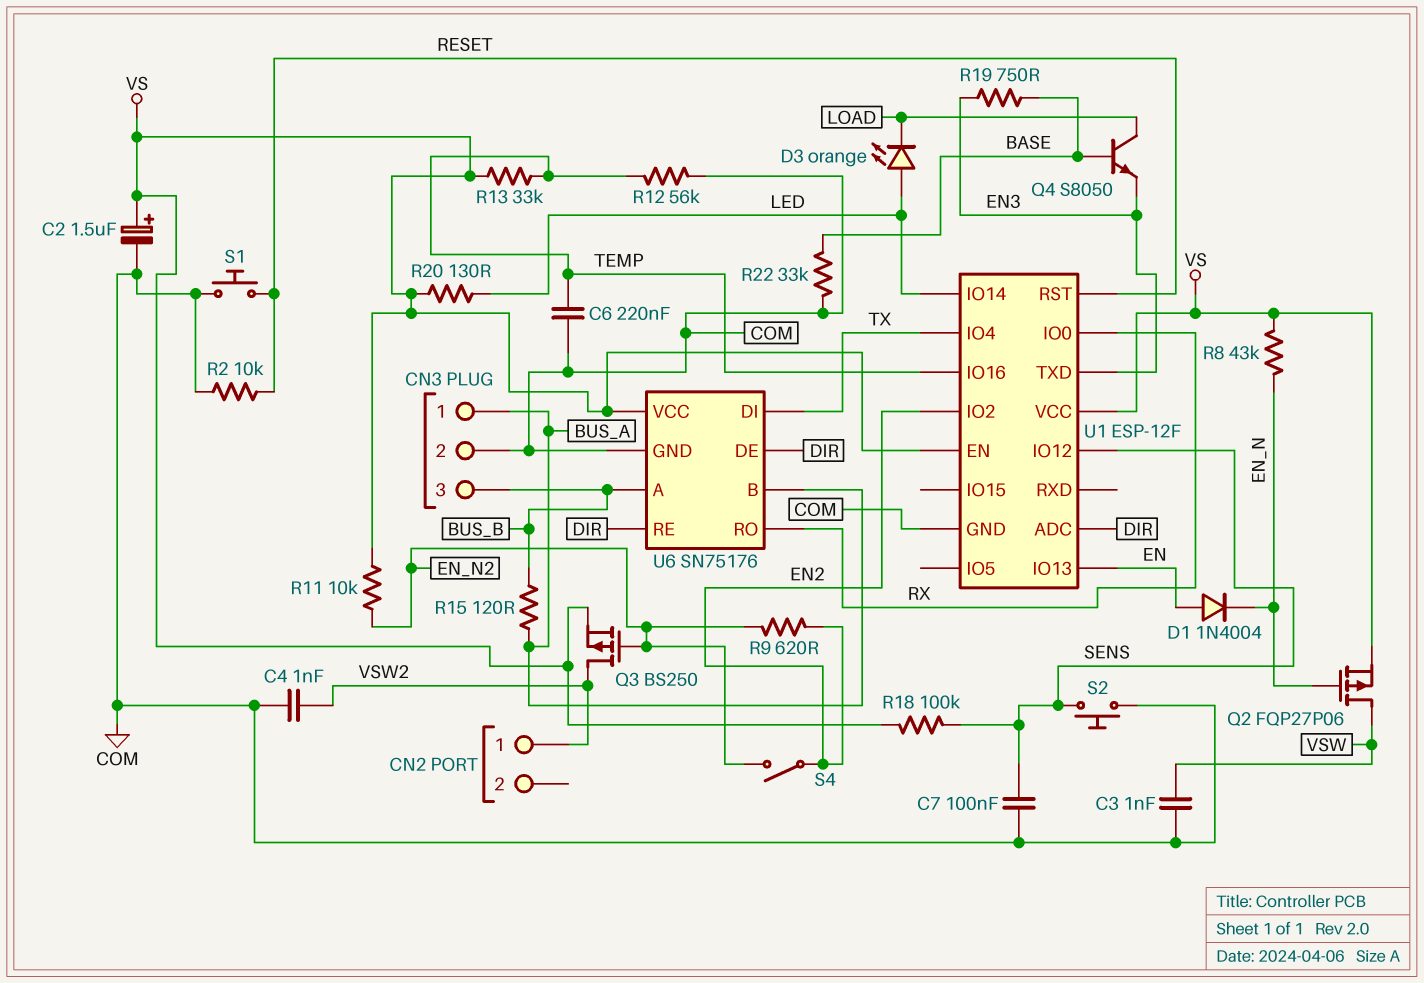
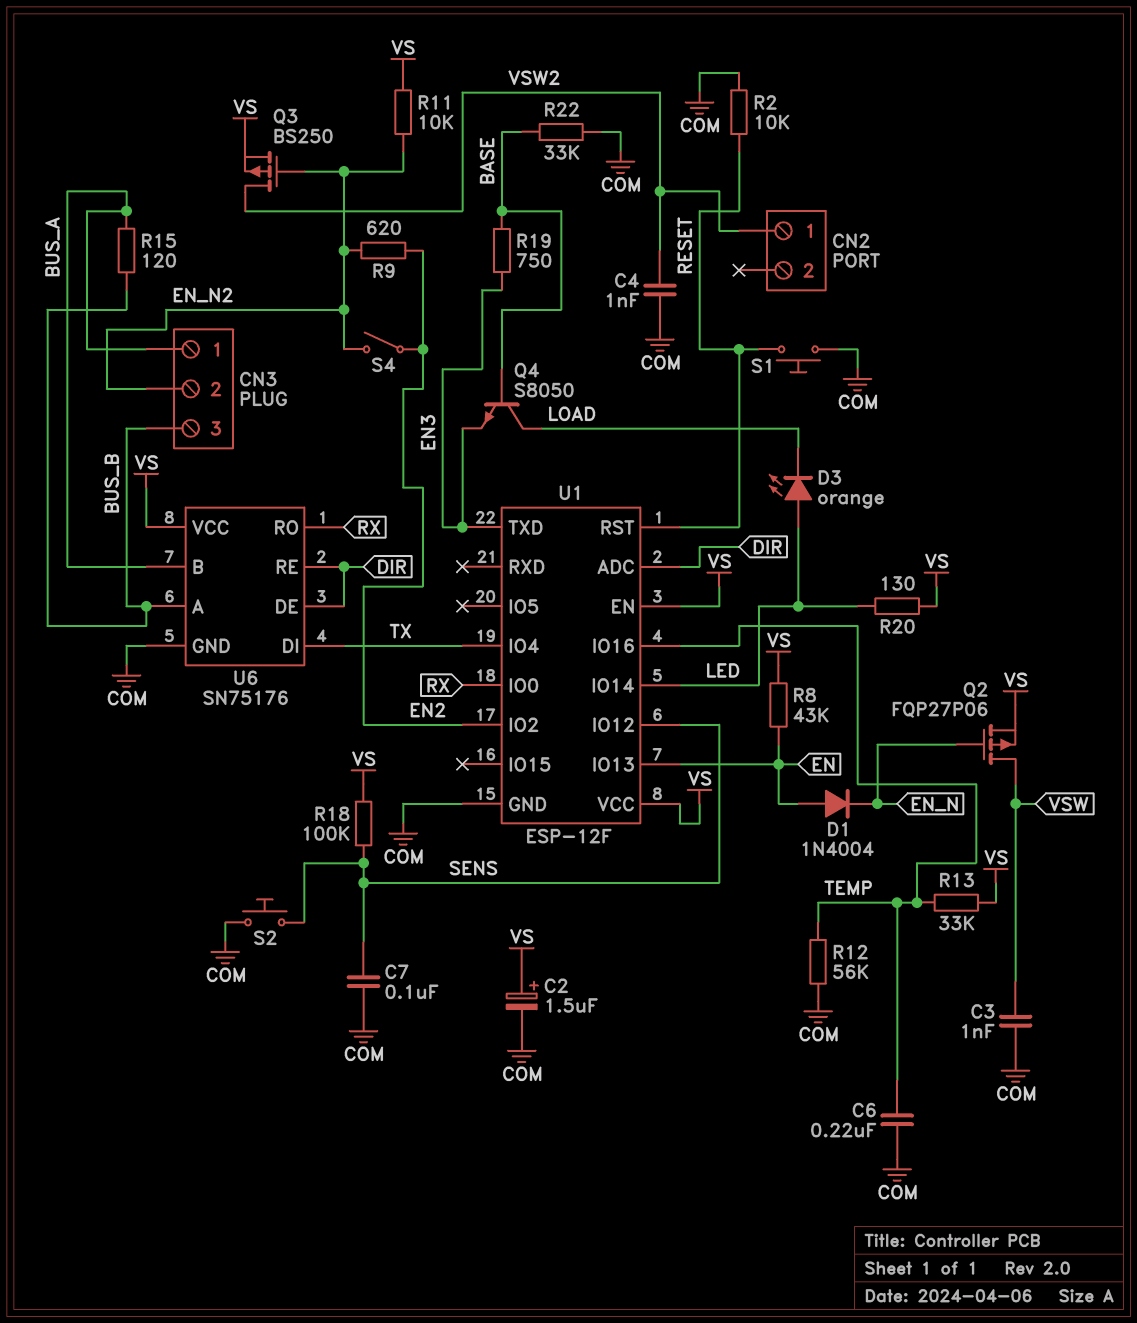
CN3 pin 2: COM -> EN_N2
R8: 43k (EN_N, VS) -> 43k (EN, VS)

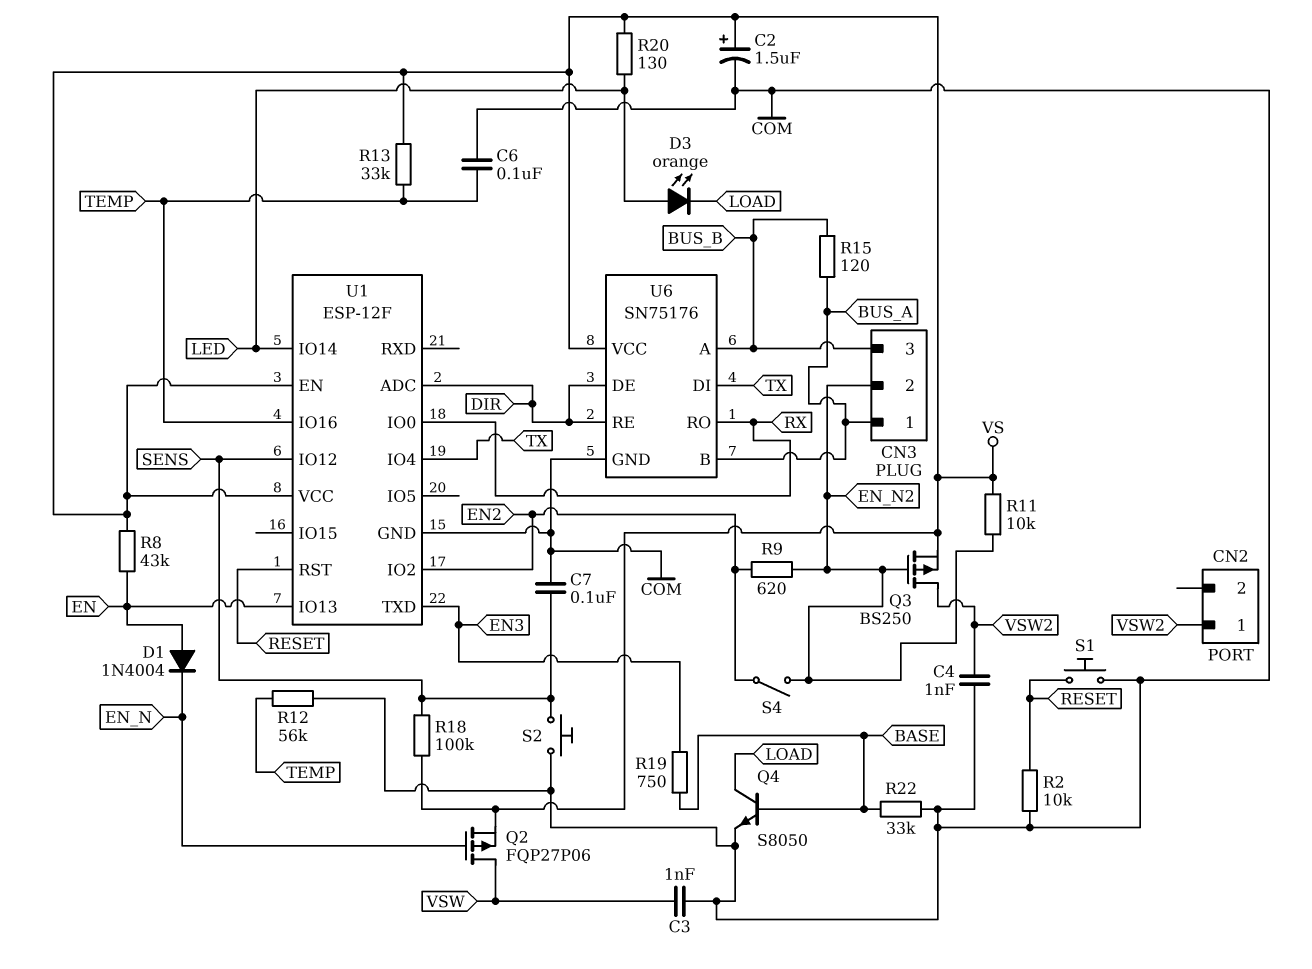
C6: 220nF (COM, TEMP) -> 100nF (COM, TEMP)
Q4: NPN S8050 (B BASE, C LOAD, E EN3) -> NPN S8050 (B BASE, C LOAD, E COM)

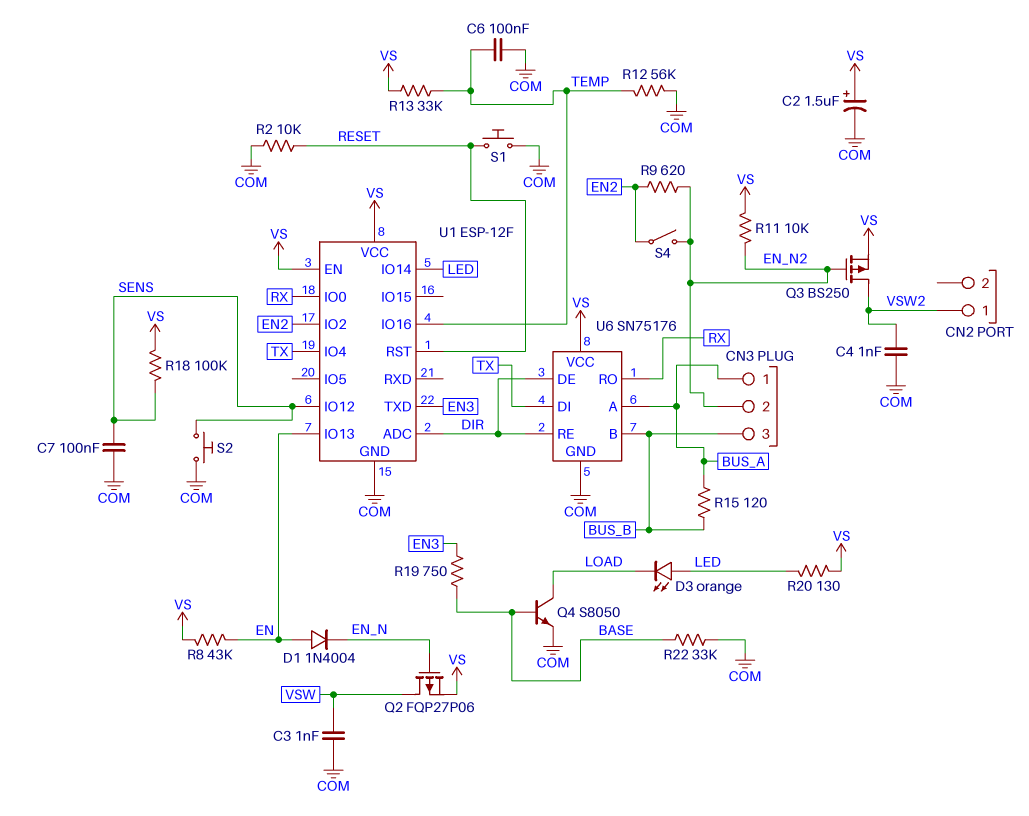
U6 pin A: BUS_B -> BUS_A
U6 pin B: BUS_A -> BUS_B

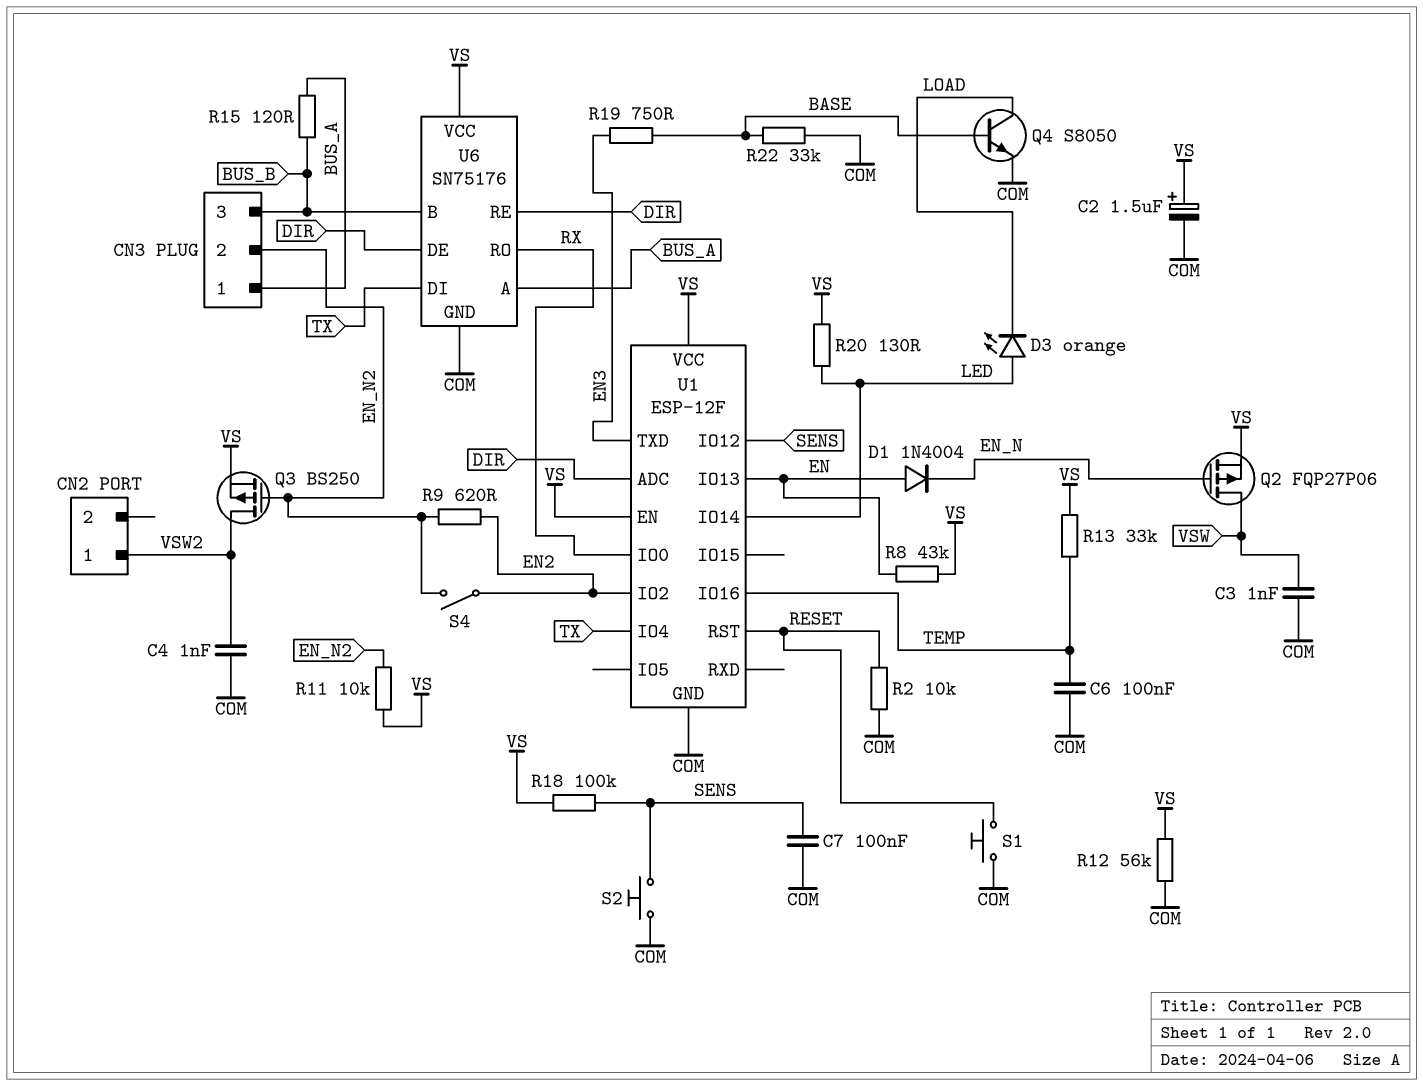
R12: 56k (COM, TEMP) -> 56k (COM, VS)

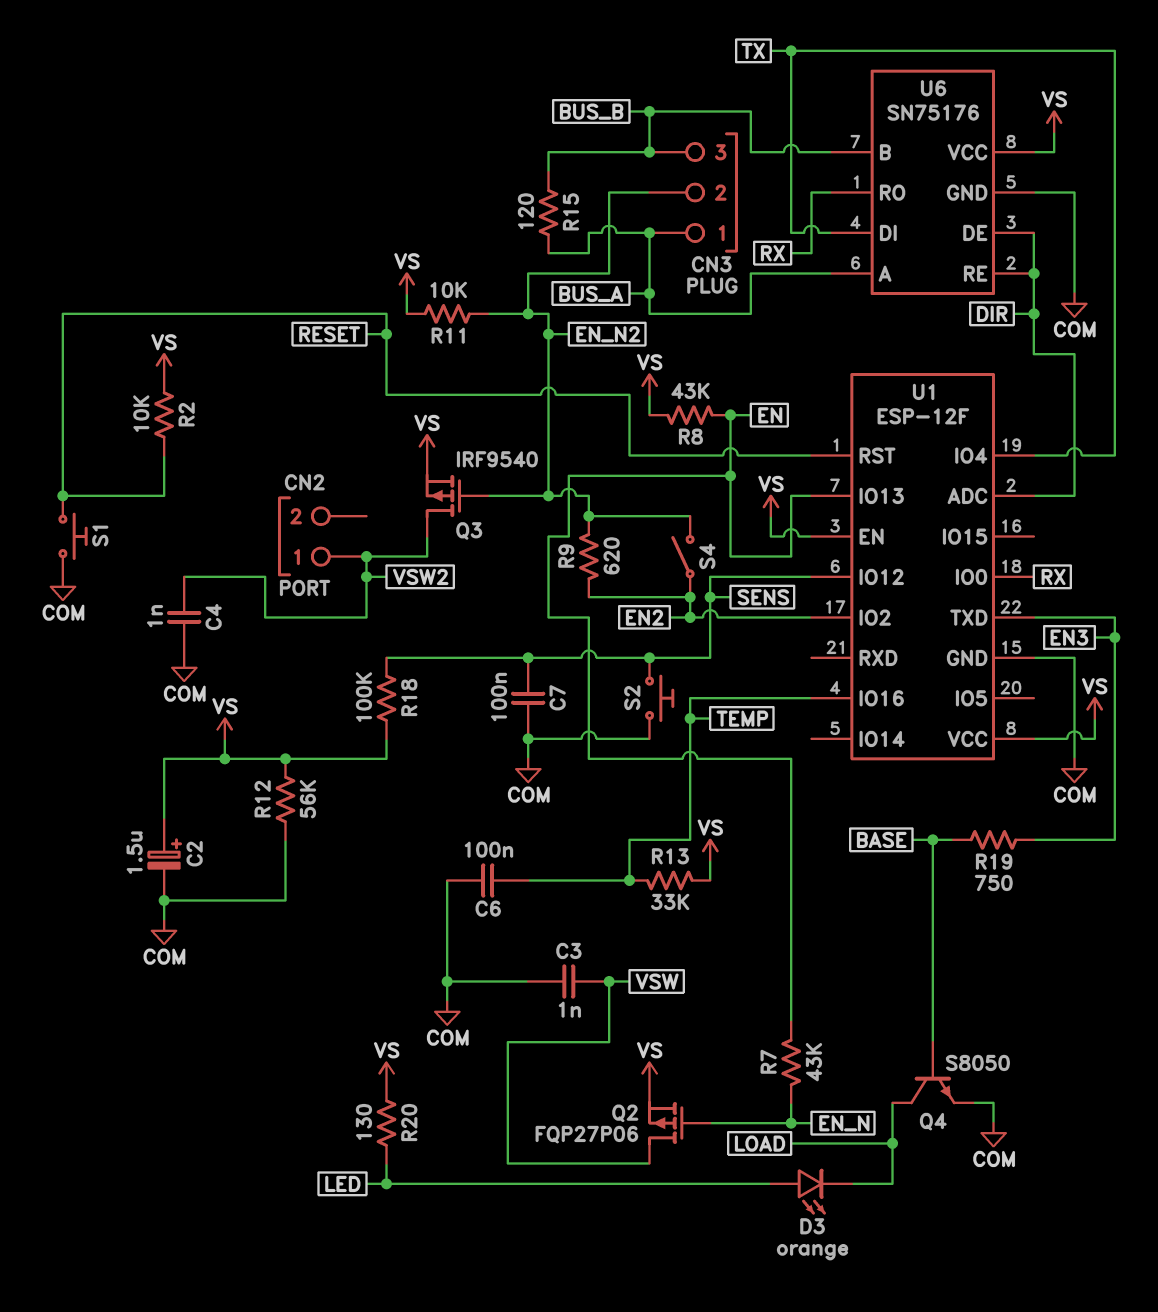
D1: diode 1N4004 (A EN, K EN_N) -> none
Q3: PMOS BS250 (G EN_N2, D VSW2, S VS) -> PMOS IRF9540 (G EN_N2, D VSW2, S VS)
R2: 10k (COM, RESET) -> 10k (RESET, VS)
R7: none -> 43k (EN, EN_N)
R22: 33k (BASE, COM) -> none
U1 pin IO14: LED -> none

